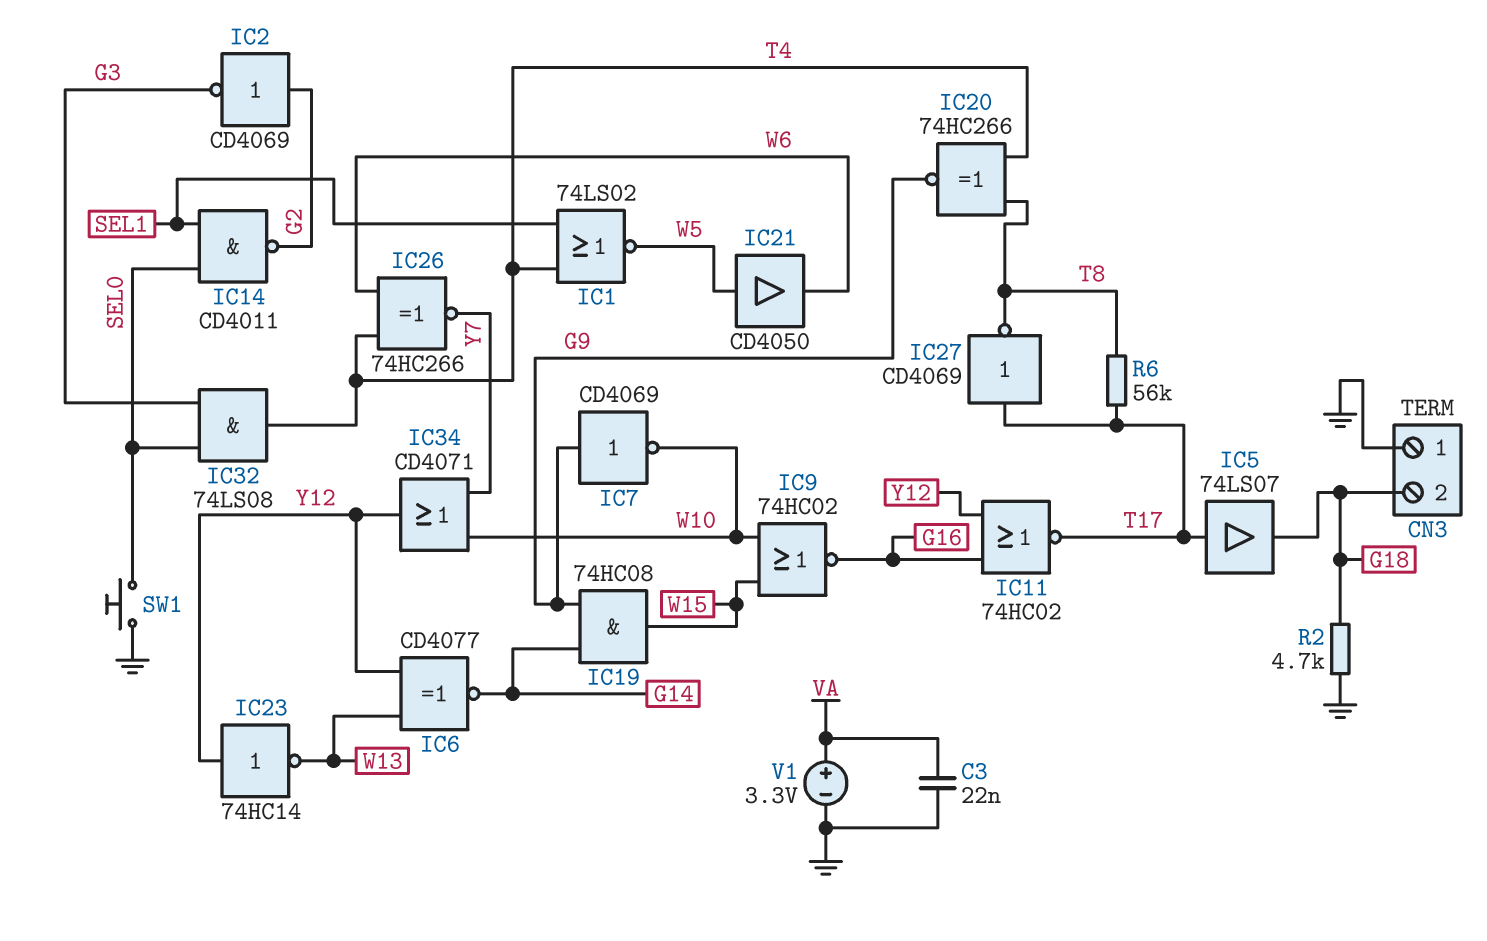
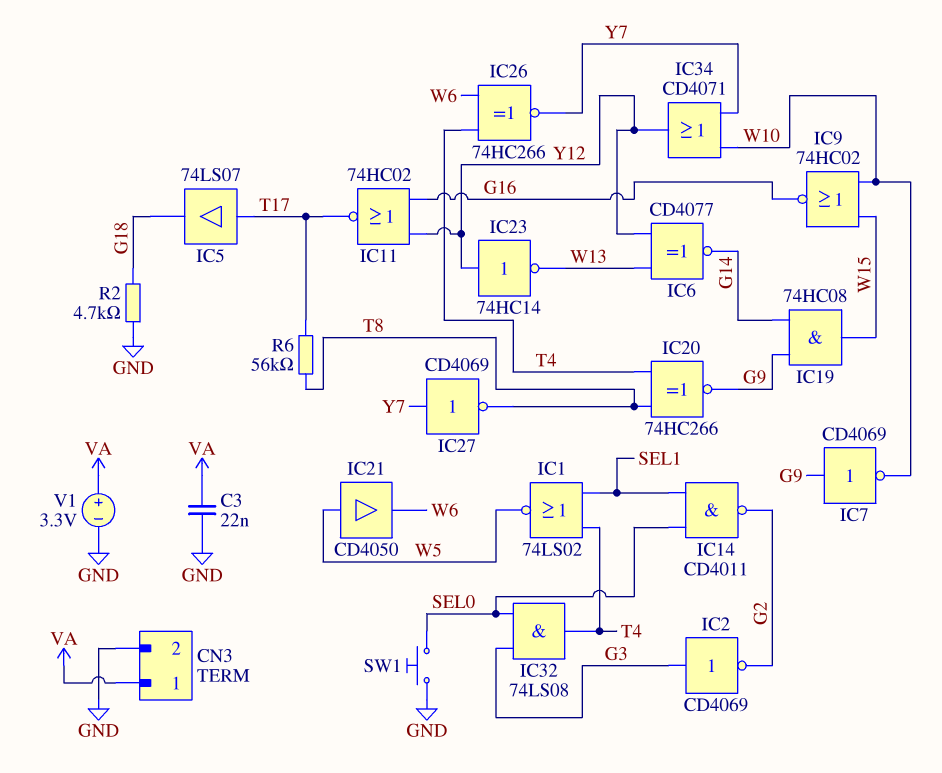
CN3 pin 1: GND -> VA
CN3 pin 2: G18 -> GND
IC2: NOT CD4069 (in G2, out G3) -> NOT CD4069 (in G3, out G2)
IC27: NOT CD4069 (in T17, out T8) -> NOT CD4069 (in Y7, out T8)

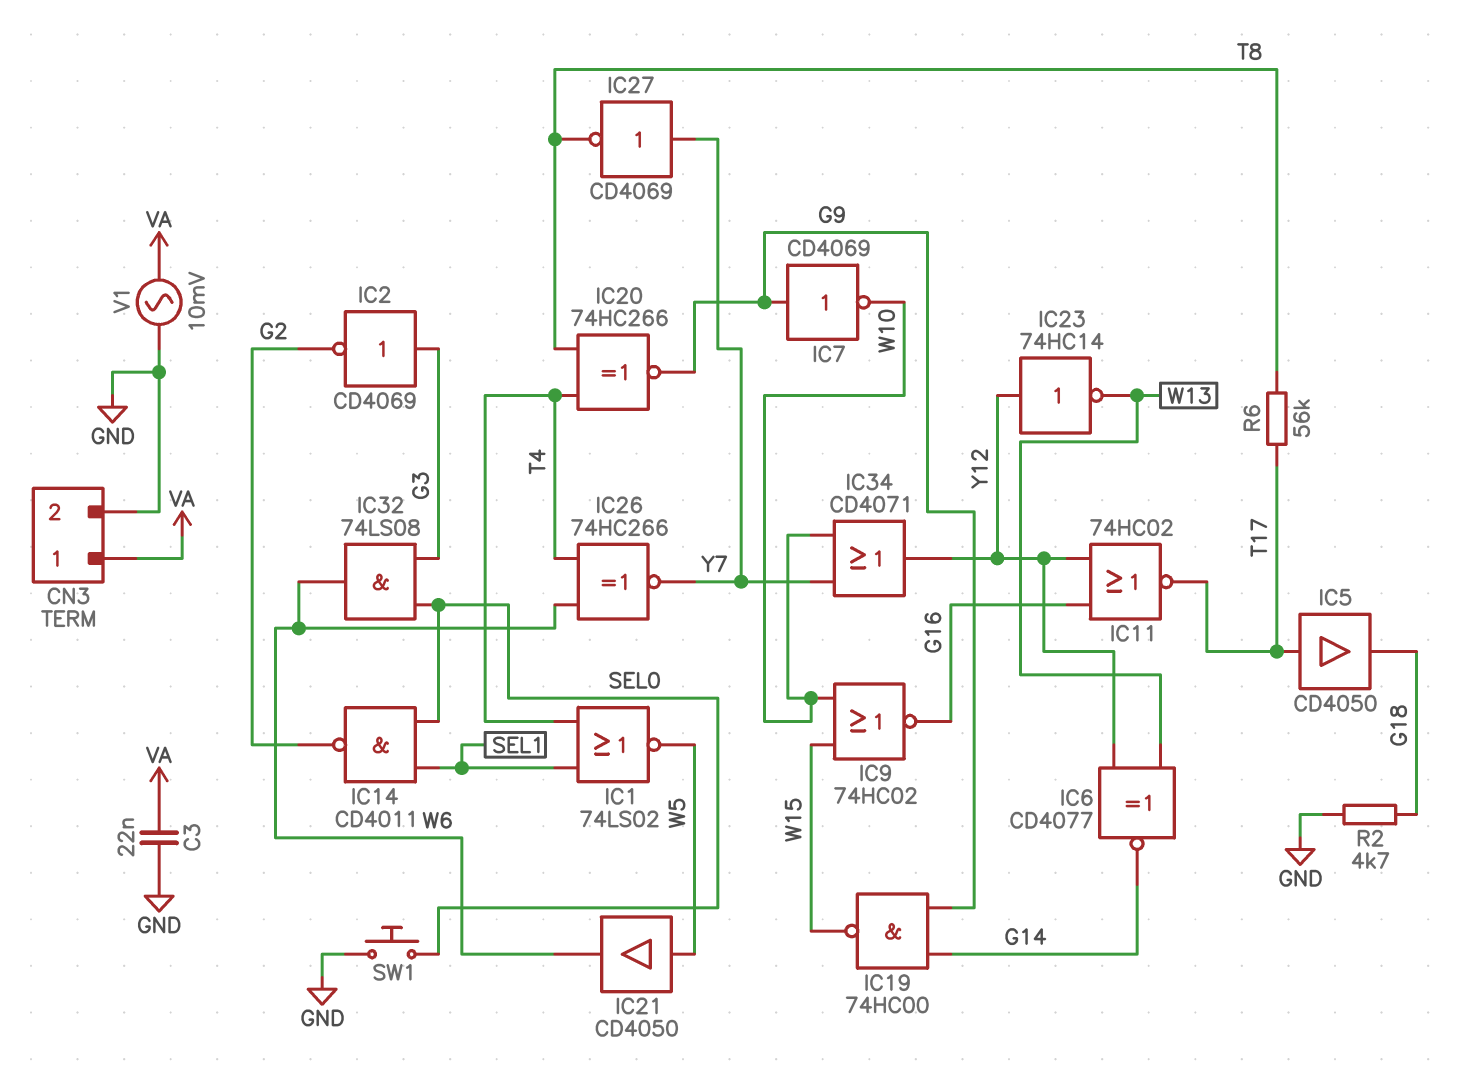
IC5: buffer 74LS07 (in T17, out G18) -> buffer CD4050 (in T17, out G18)
IC19: AND 74HC08 (in G9, in G14, out W15) -> NAND 74HC00 (in G9, in G14, out W15)
IC32: AND 74LS08 (in G3, in SEL0, out T4) -> AND 74LS08 (in G3, in SEL0, out W6)
V1: 3.3V (plus VA, minus GND) -> AC 10mV (GND, VA)

